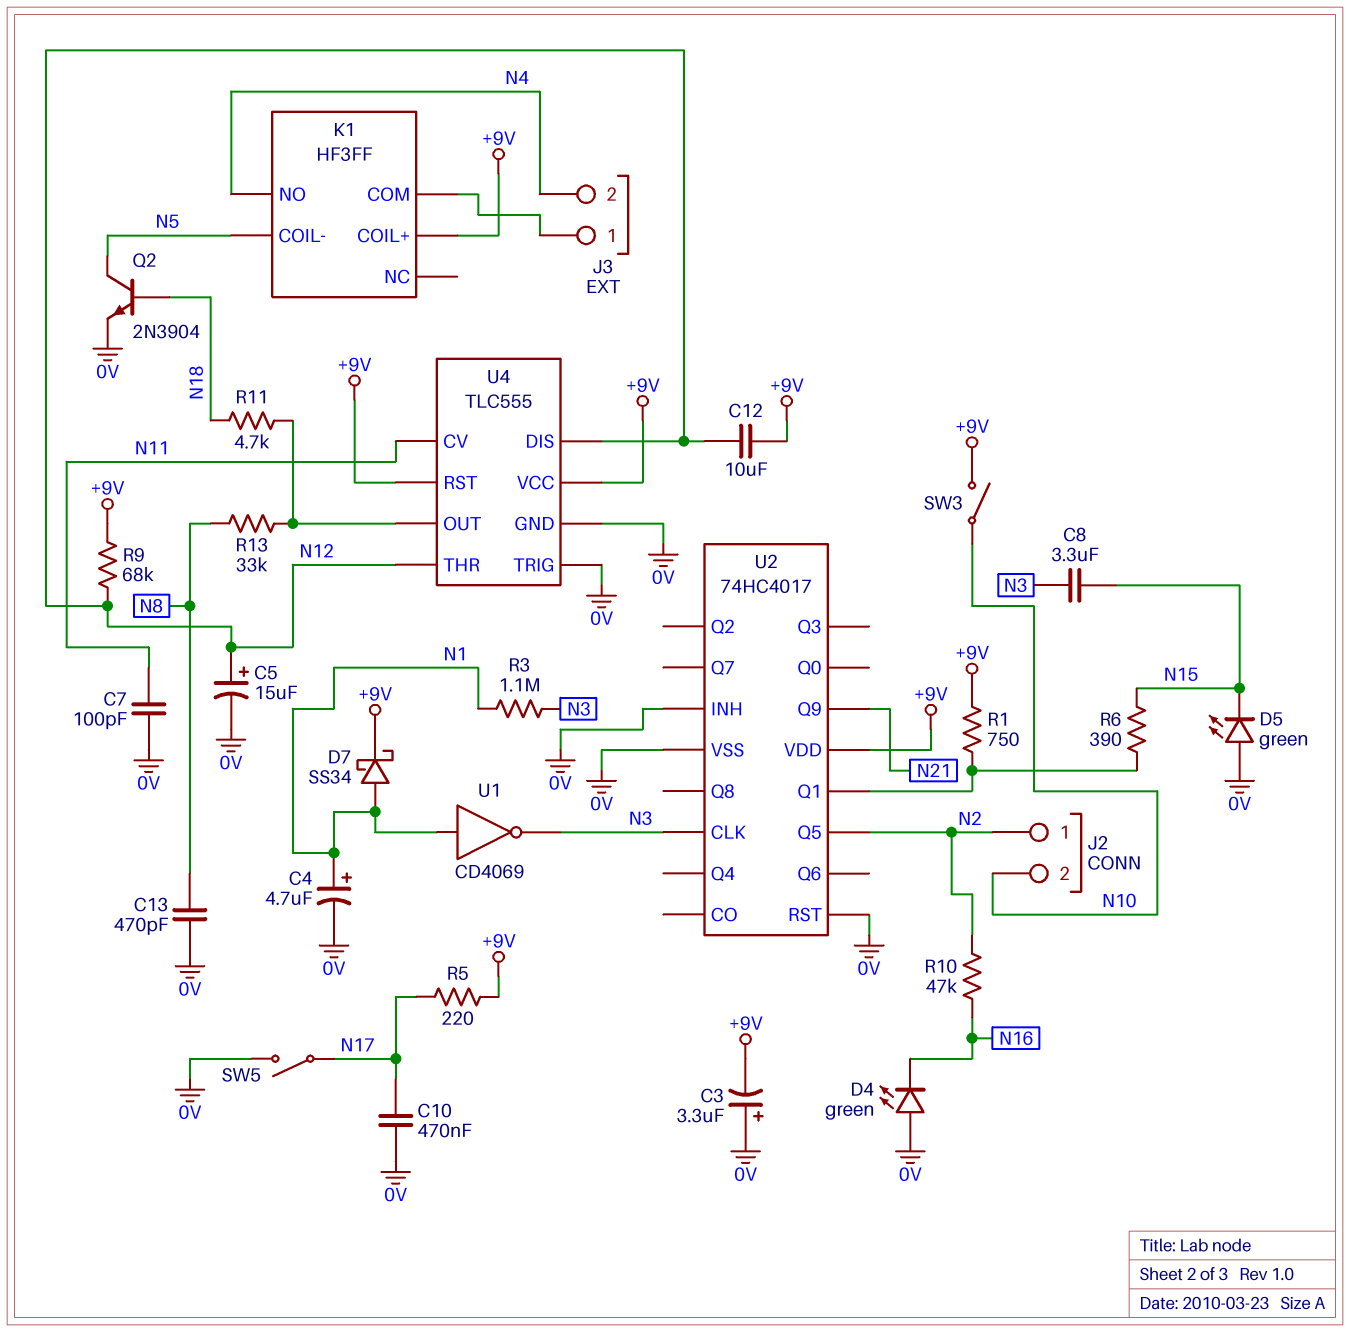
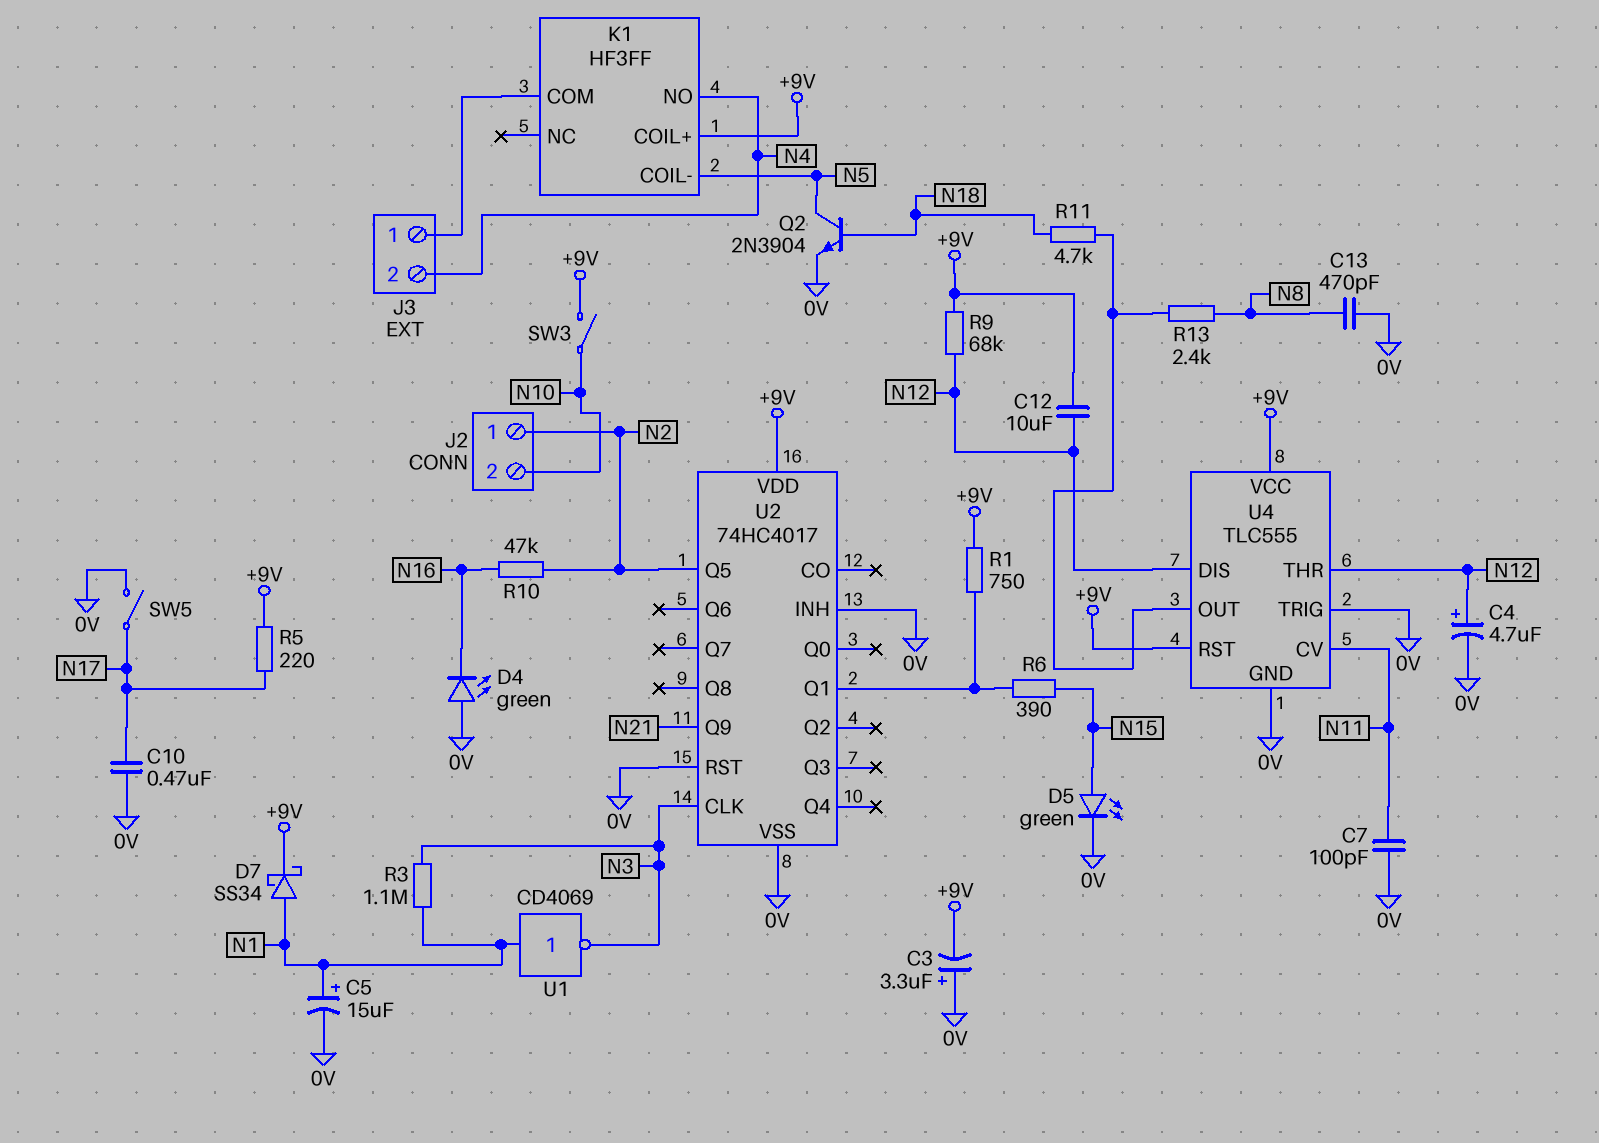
C4: 4.7uF (plus N1, minus 0V) -> 4.7uF (plus N12, minus 0V)
C5: 15uF (plus N12, minus 0V) -> 15uF (plus N1, minus 0V)
C8: 3.3uF (N3, N15) -> none
D5: LED green (A 0V, K N15) -> LED green (A N15, K 0V)
R13: 33k (N8, U4/OUT) -> 2.4k (N8, U4/OUT)

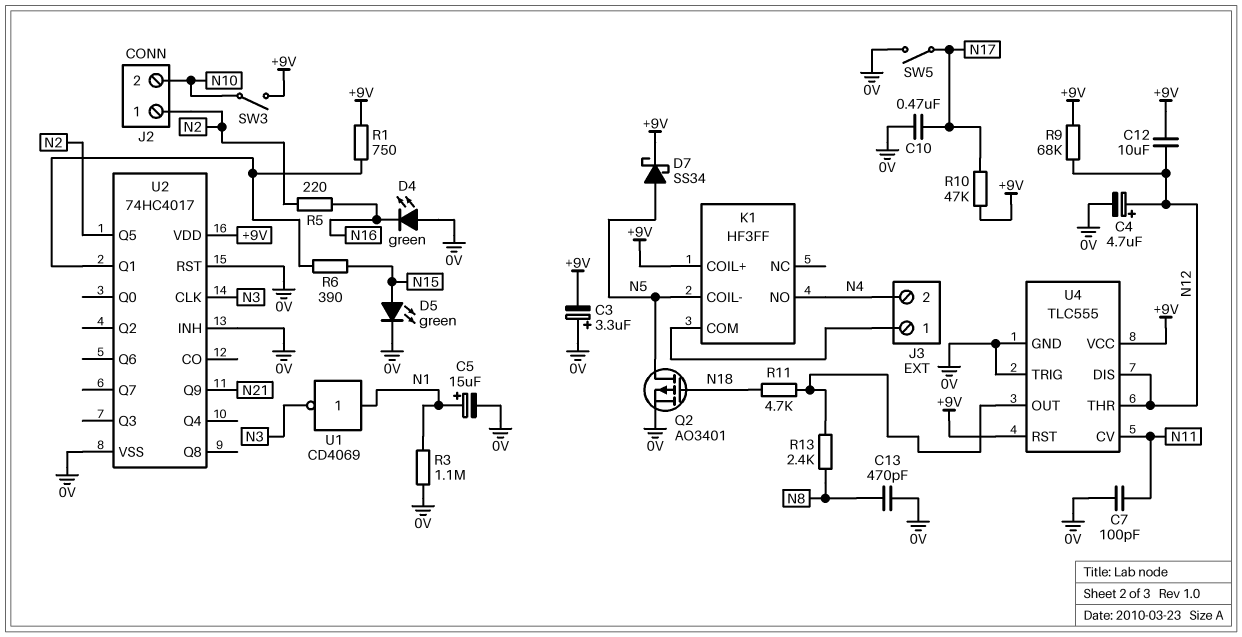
D7: schottky SS34 (A N1, K +9V) -> schottky SS34 (A N5, K +9V)
Q2: NPN 2N3904 (B N18, C N5, E 0V) -> PMOS AO3401 (G N18, D N5, S 0V)
R3: 1.1M (N1, N3) -> 1.1M (0V, N1)
R5: 220 (+9V, N17) -> 220 (N2, N16)
R10: 47k (N2, N16) -> 47k (+9V, N17)

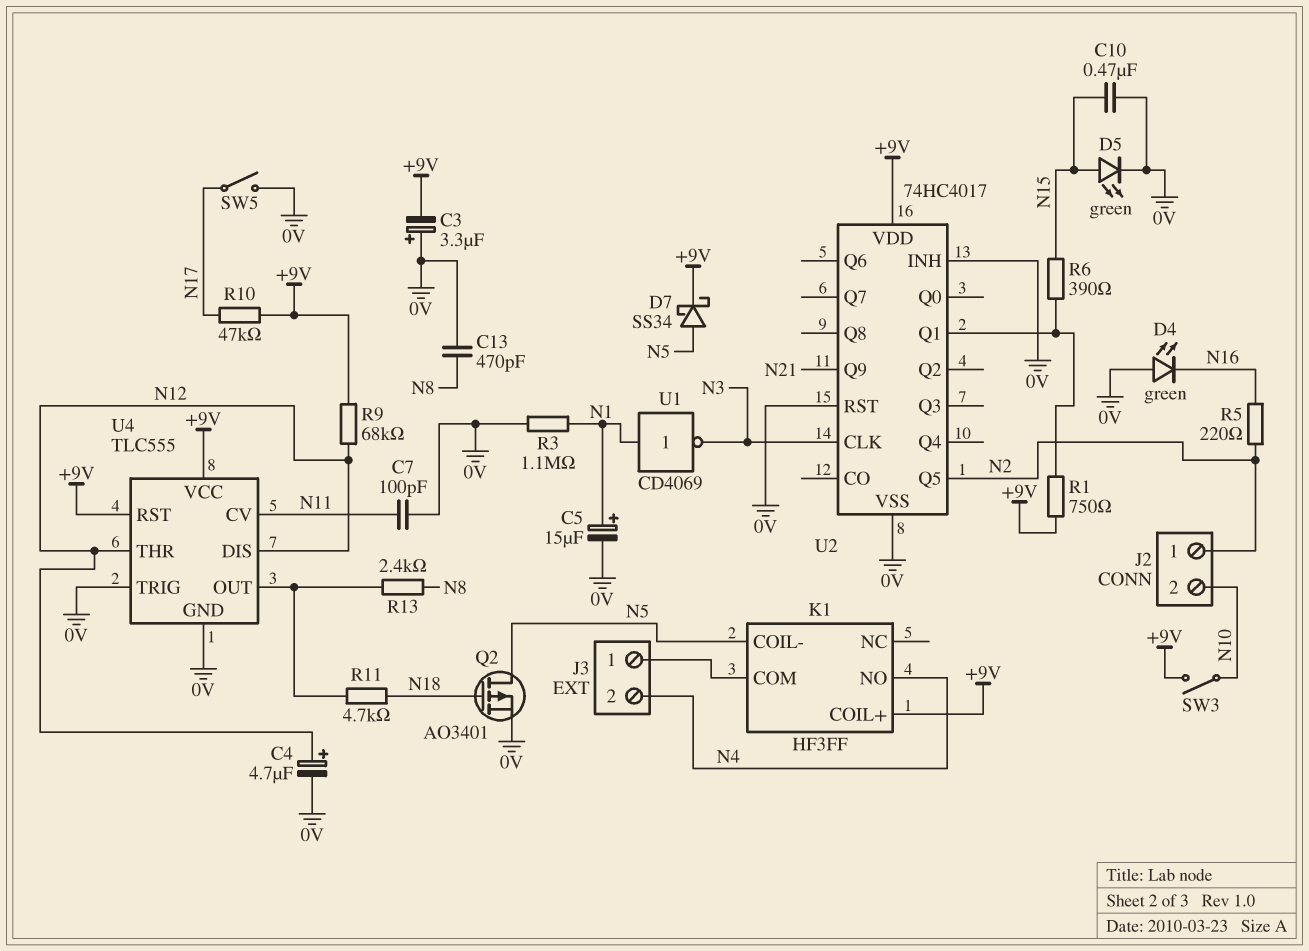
C10: 470nF (0V, N17) -> 470nF (0V, N15)
C12: 10uF (+9V, N12) -> none

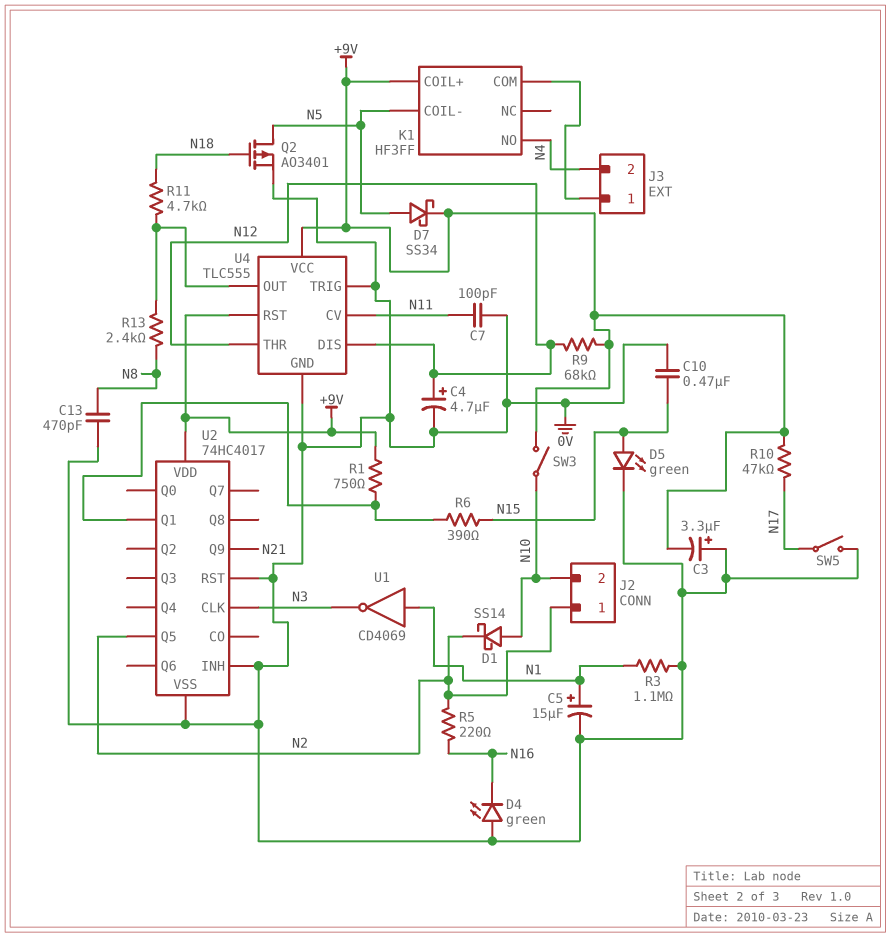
D1: none -> schottky SS14 (A N10, K N2)

